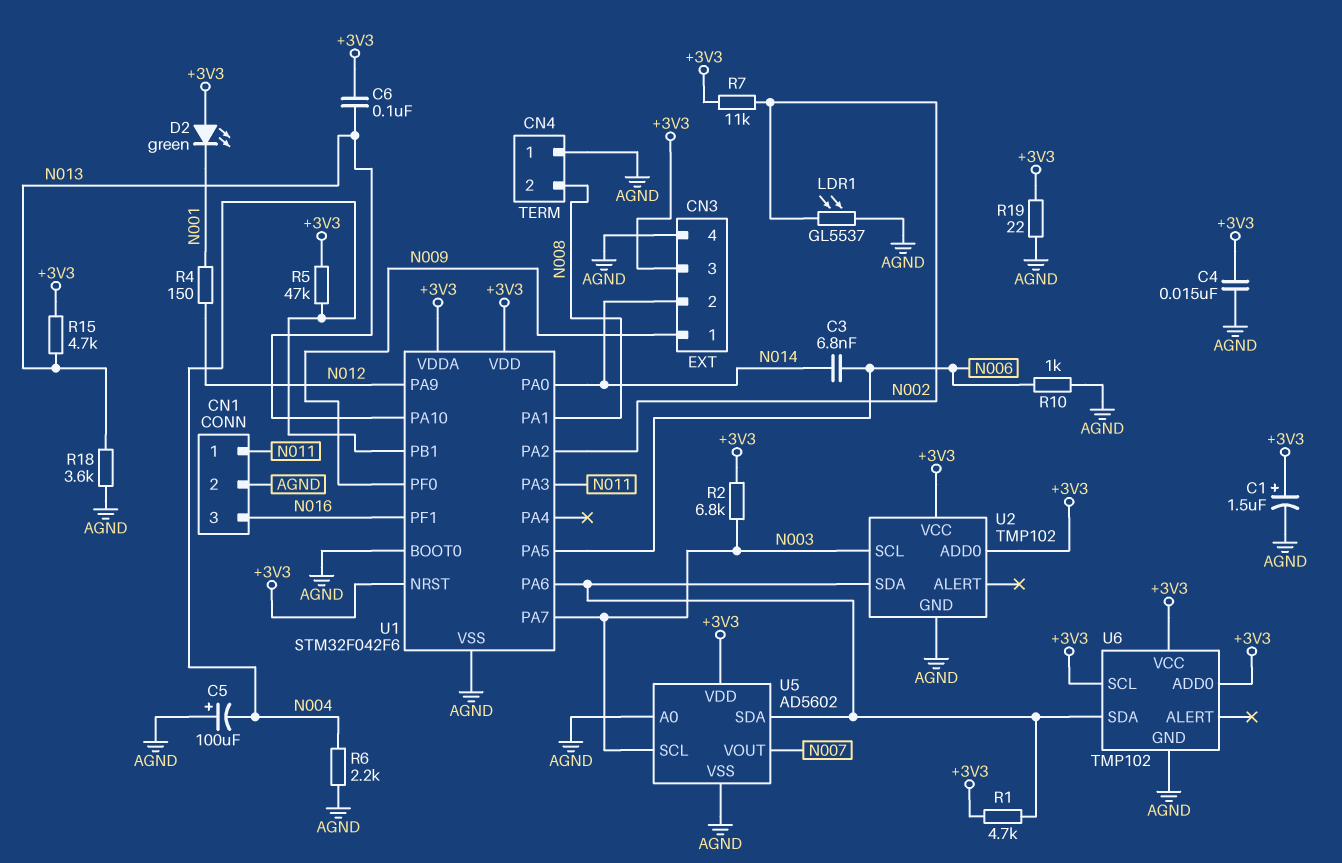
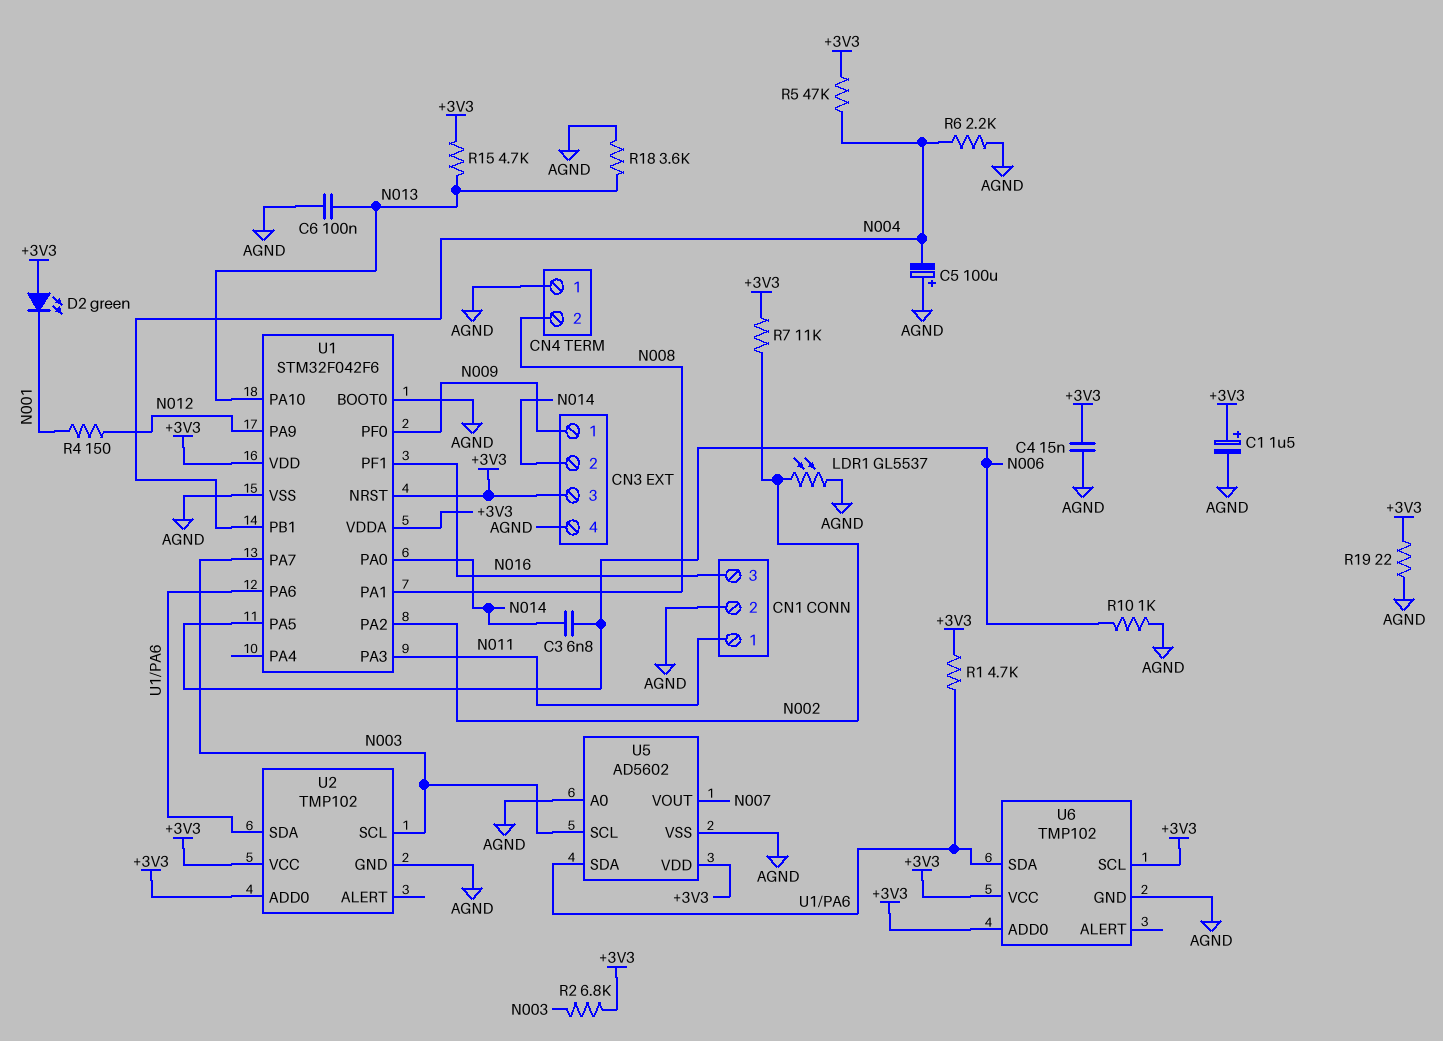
C6: 100nF (+3V3, N013) -> 100nF (AGND, N013)

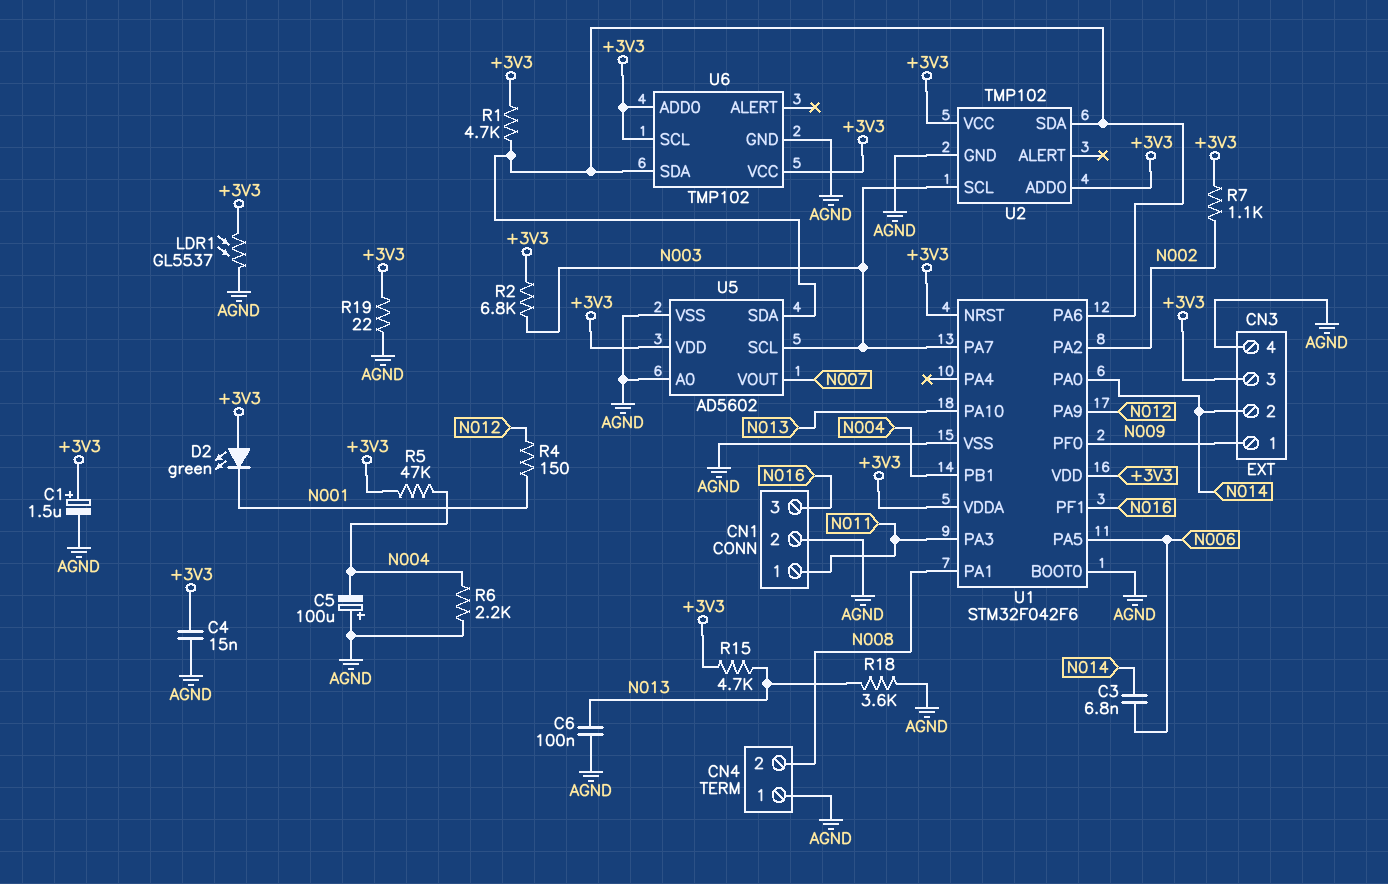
LDR1: GL5537 (AGND, N002) -> GL5537 (+3V3, AGND)
R7: 11k (+3V3, N002) -> 1.1k (+3V3, N002)
R10: 1k (AGND, N006) -> none

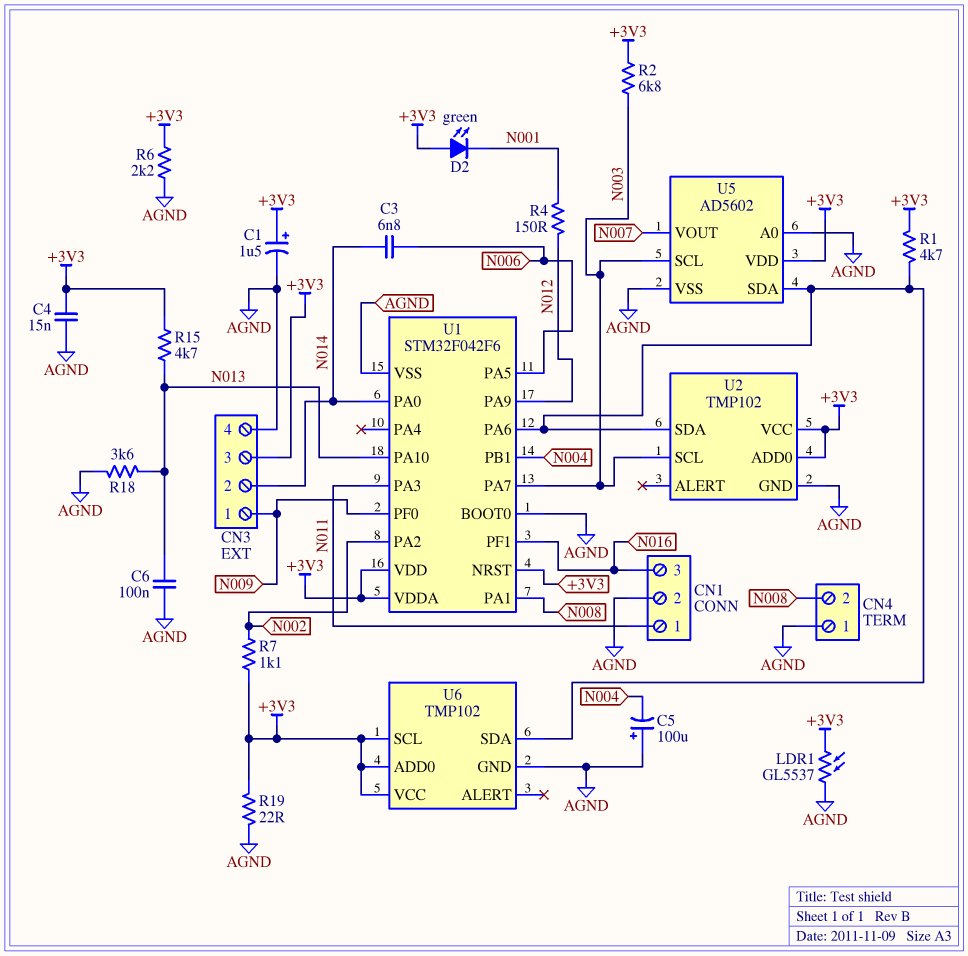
R5: 47k (+3V3, N004) -> none
R6: 2.2k (AGND, N004) -> 2.2k (+3V3, AGND)

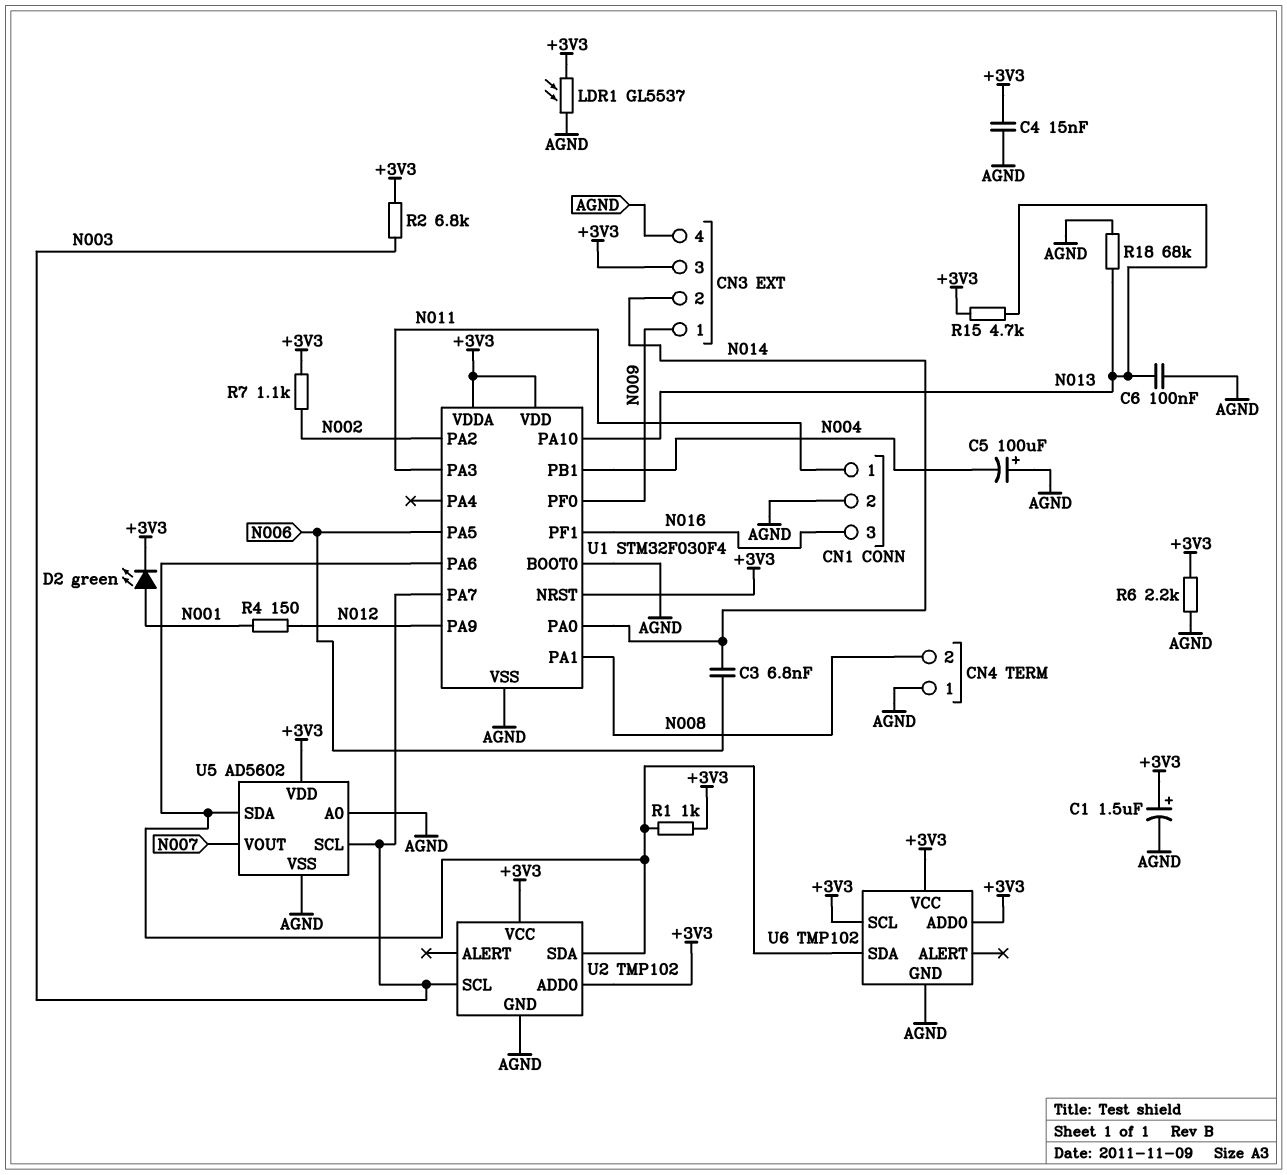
D2: LED green (A +3V3, K N001) -> LED green (A N001, K +3V3)
R1: 4.7k (+3V3, U1/PA6) -> 1k (+3V3, U1/PA6)
R18: 3.6k (AGND, N013) -> 68k (AGND, N013)
R19: 22 (+3V3, AGND) -> none
U1: STM32F042F6 -> STM32F030F4

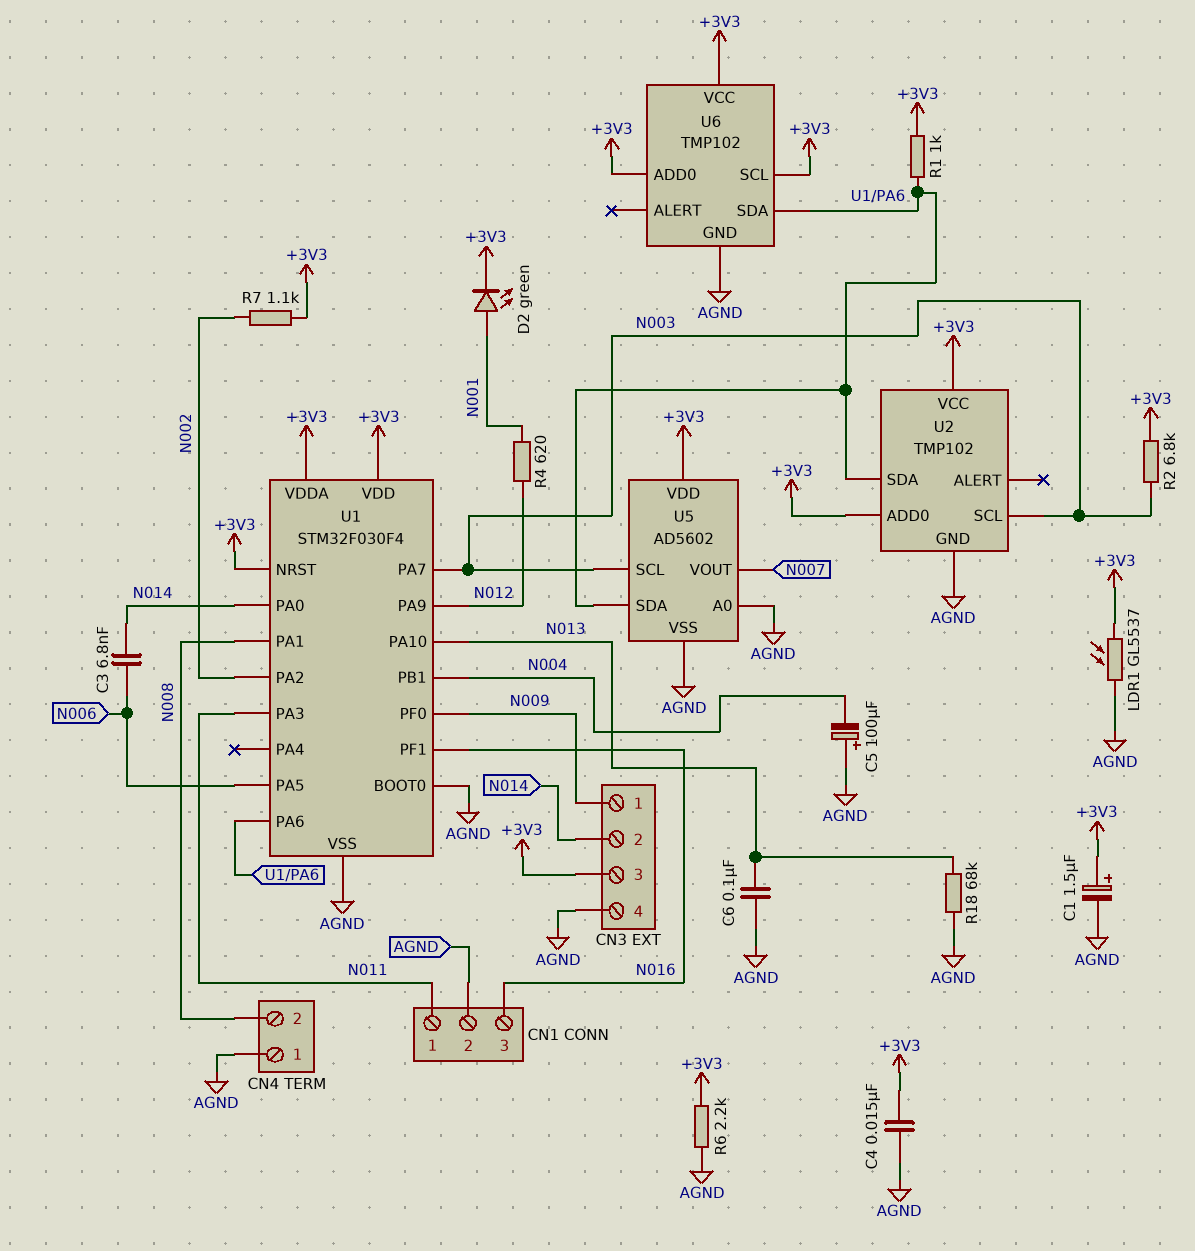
R4: 150 (N001, N012) -> 620 (N001, N012)
R15: 4.7k (+3V3, N013) -> none

